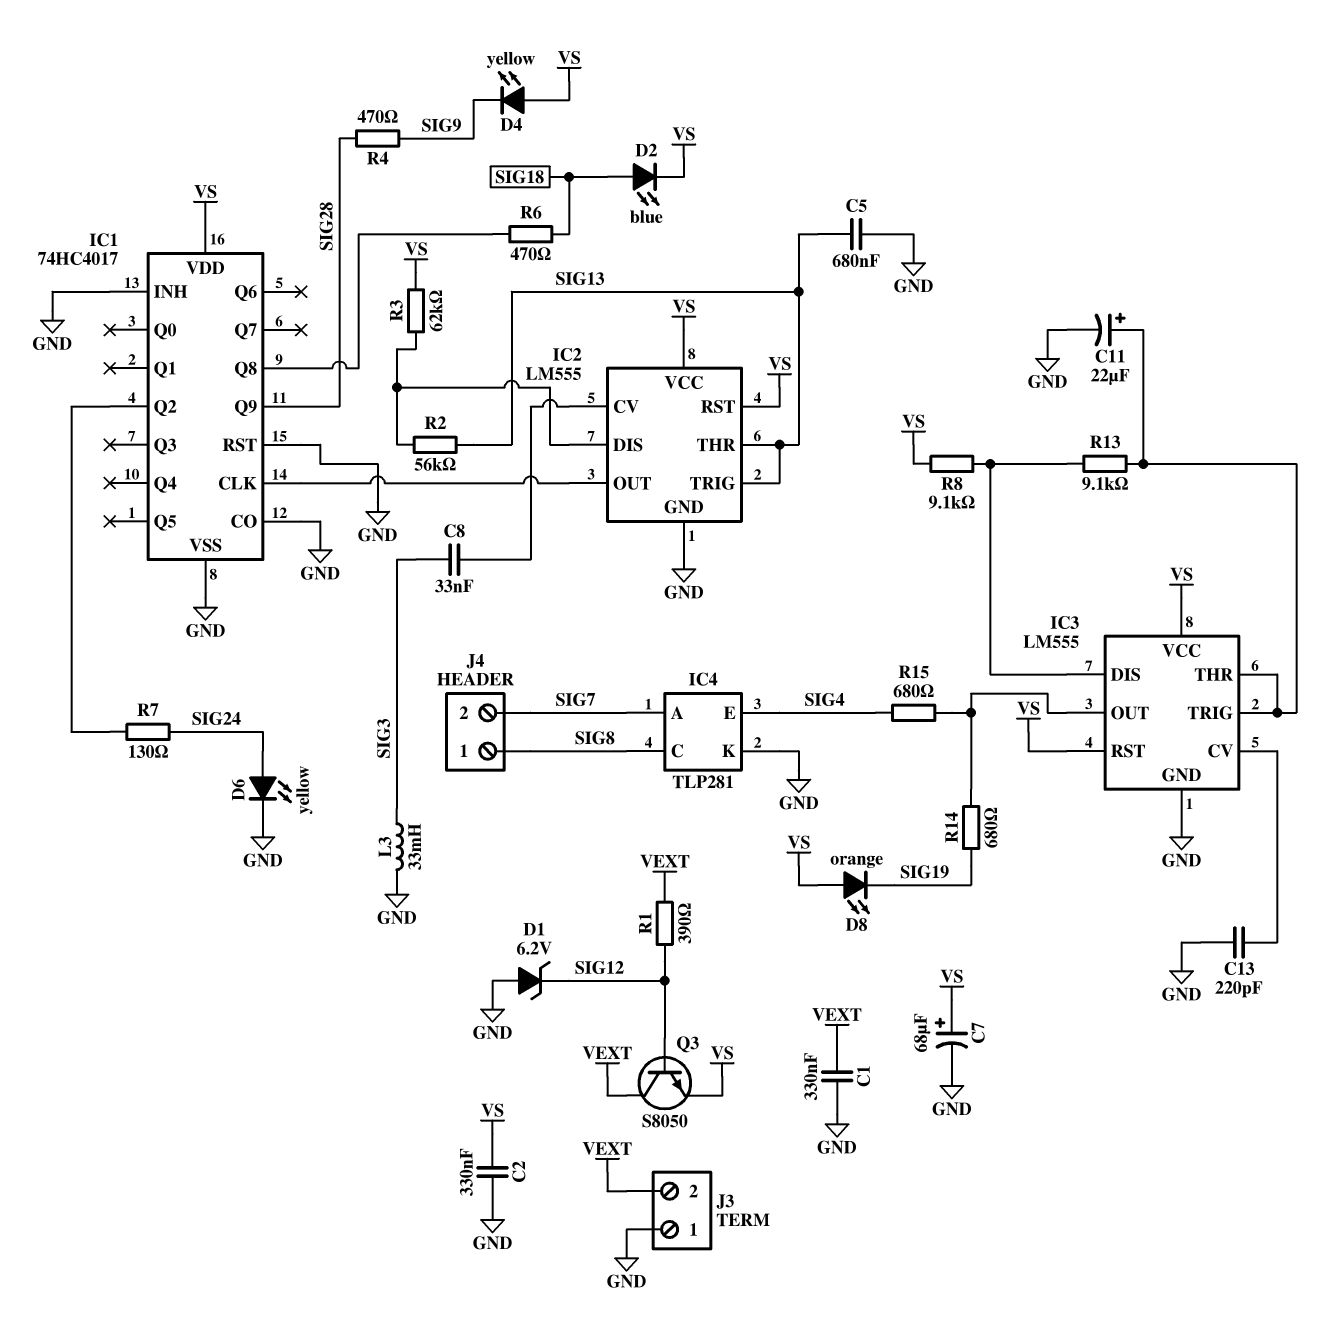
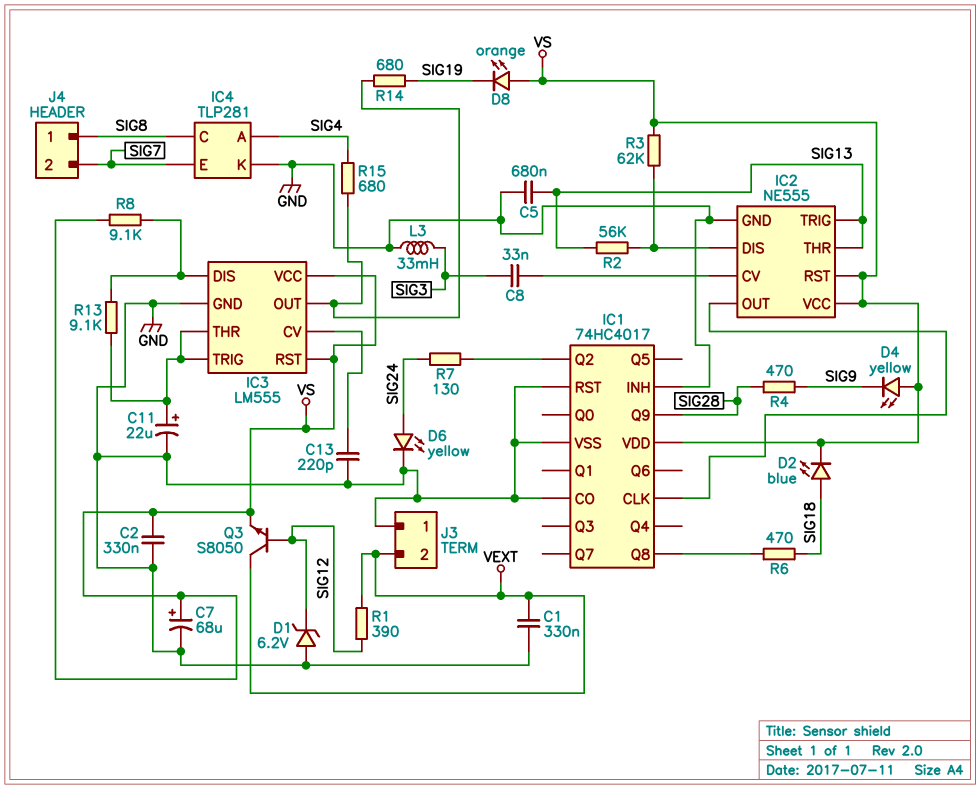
IC2: LM555 -> NE555
IC4 pin A: SIG7 -> SIG4
IC4 pin E: SIG4 -> SIG7

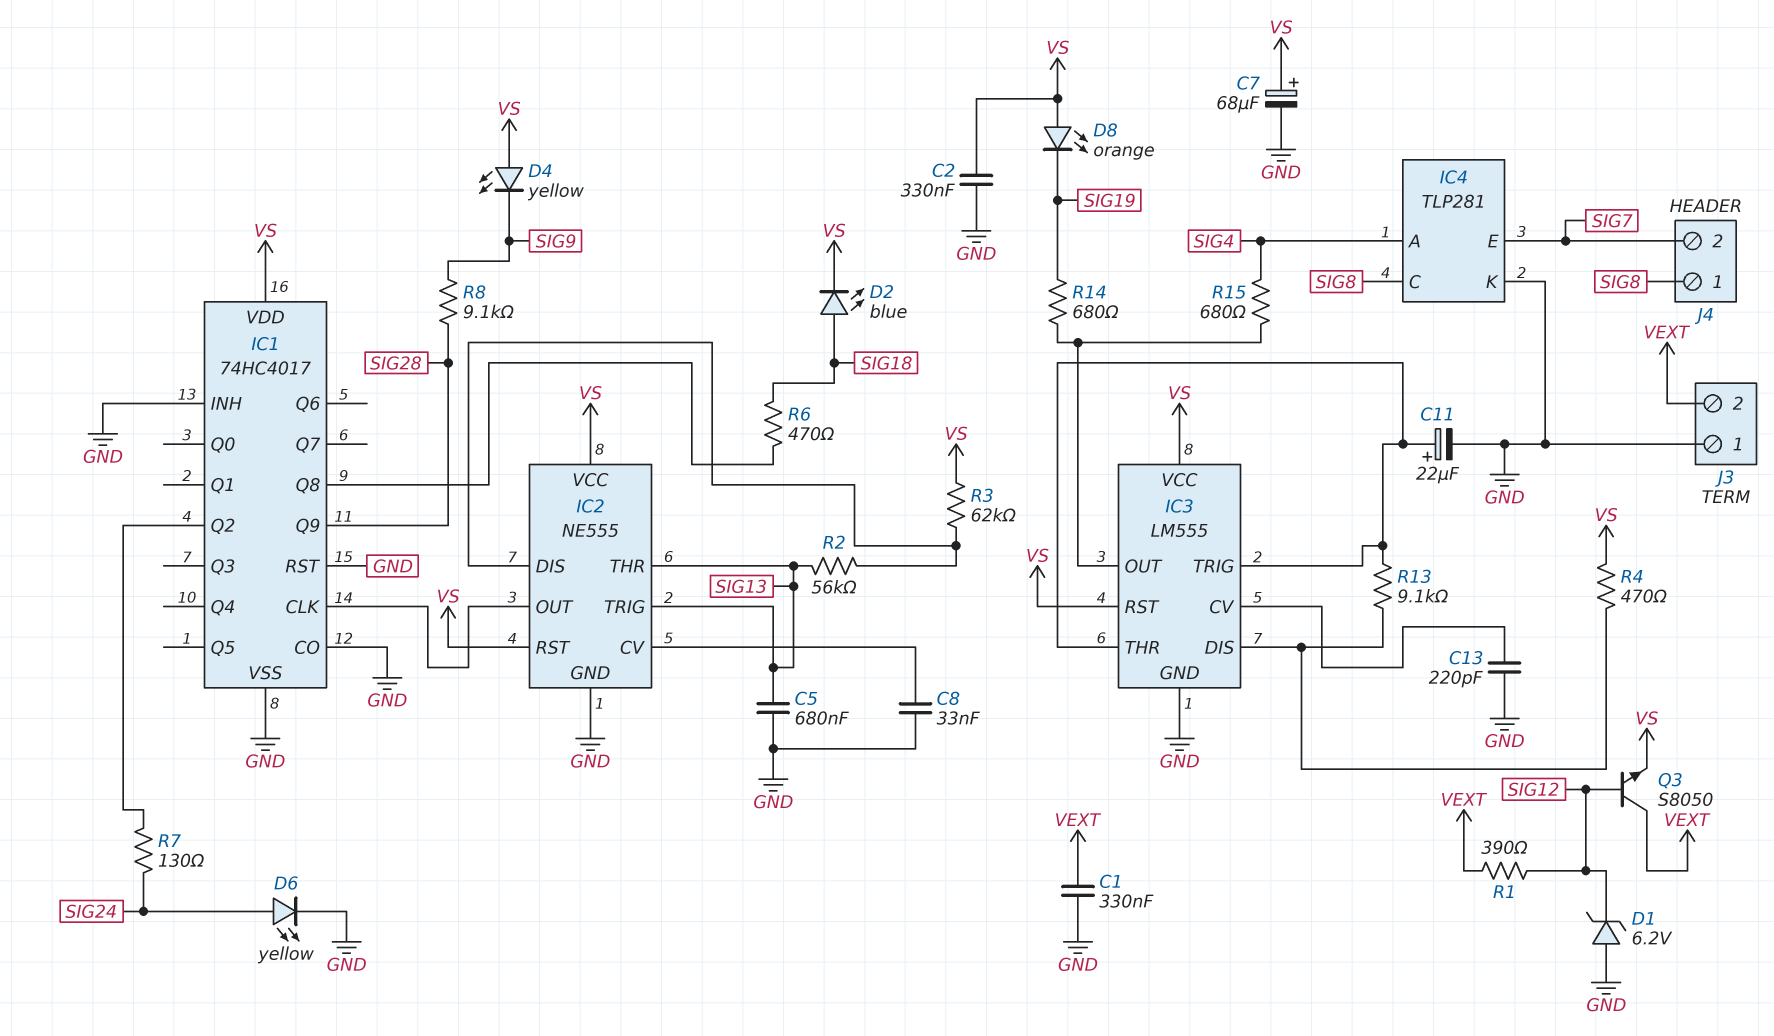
C8: 33nF (IC2/CV, SIG3) -> 33nF (GND, IC2/CV)
L3: 33mH (GND, SIG3) -> none
R4: 470 (SIG9, SIG28) -> 470 (IC3/DIS, VS)
R8: 9.1k (IC3/DIS, VS) -> 9.1k (SIG9, SIG28)

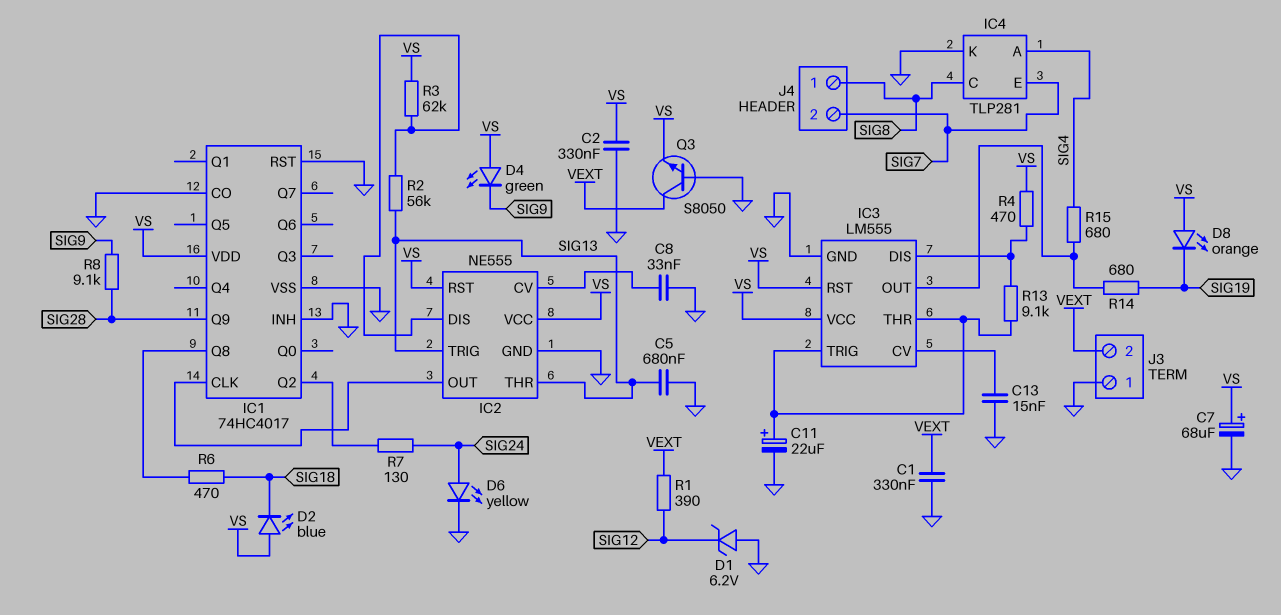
C13: 220pF (GND, IC3/CV) -> 15nF (GND, IC3/CV)
D2: LED blue (A SIG18, K VS) -> LED blue (A VS, K SIG18)
D4: LED yellow (A VS, K SIG9) -> LED green (A VS, K SIG9)
Q3: NPN S8050 (B SIG12, C VEXT, E VS) -> NPN S8050 (B GND, C VEXT, E VS)

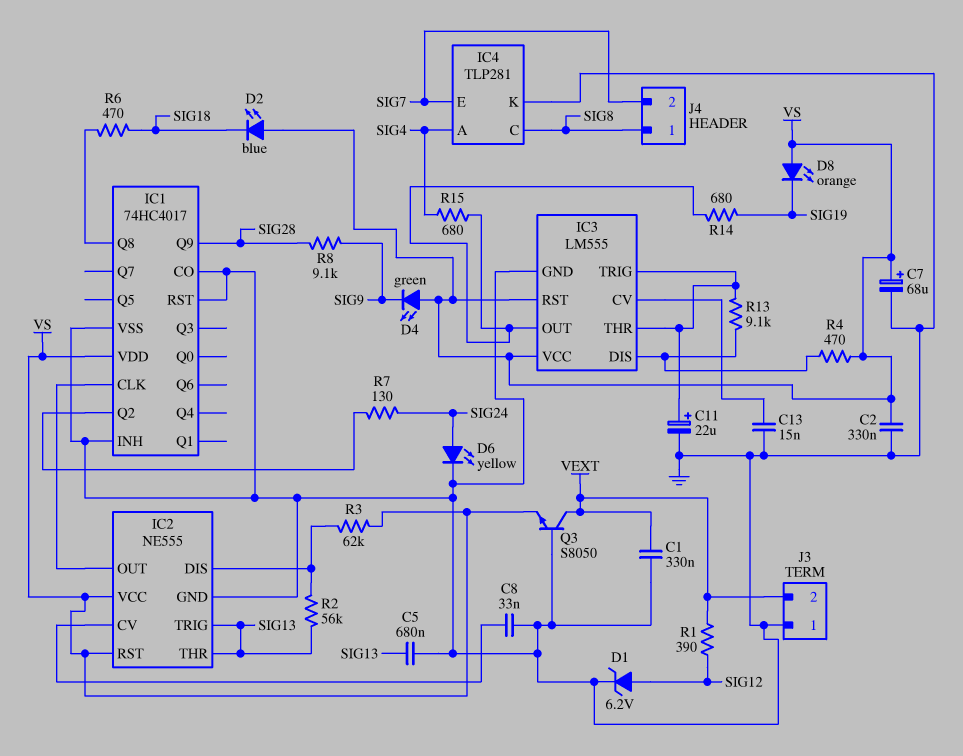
D1: zener 6.2V (A GND, K SIG12) -> zener 6.2V (A SIG12, K GND)

